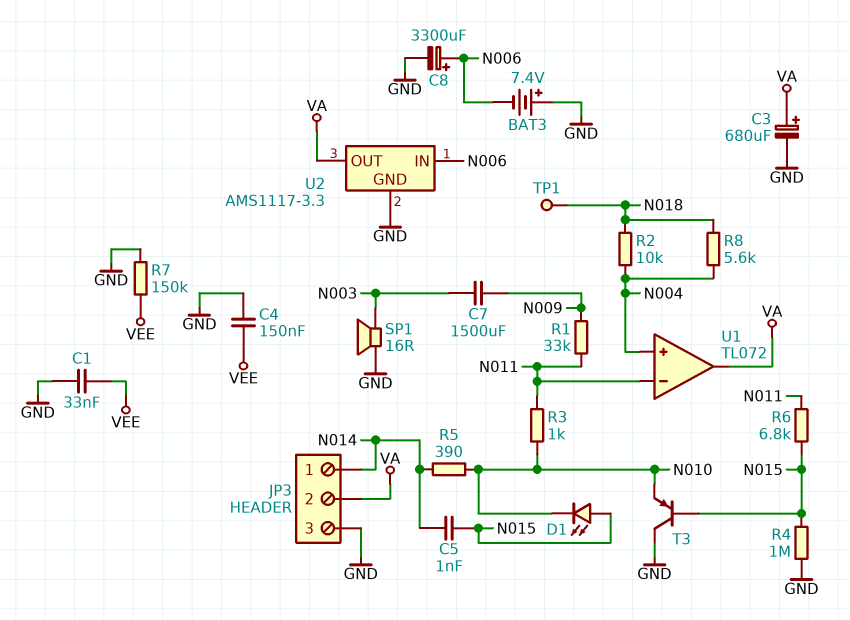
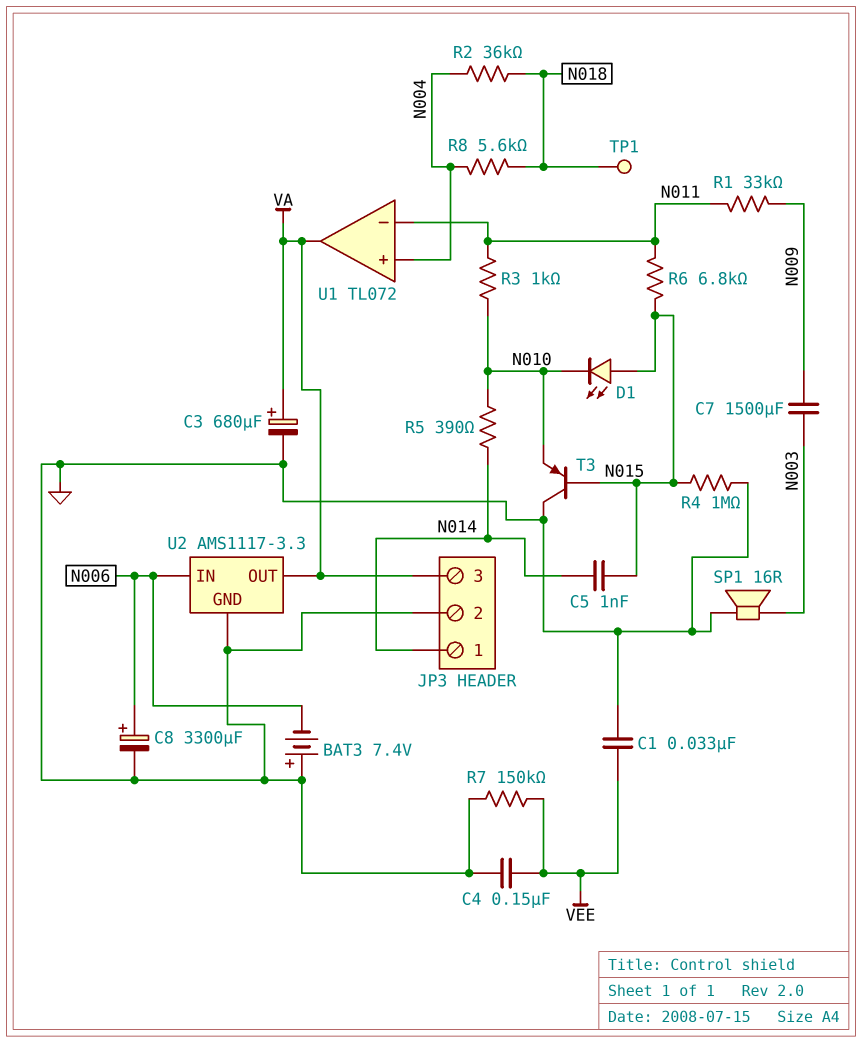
JP3 pin 2: VA -> GND
JP3 pin 3: GND -> VA
R2: 10k (N004, N018) -> 36k (N004, N018)

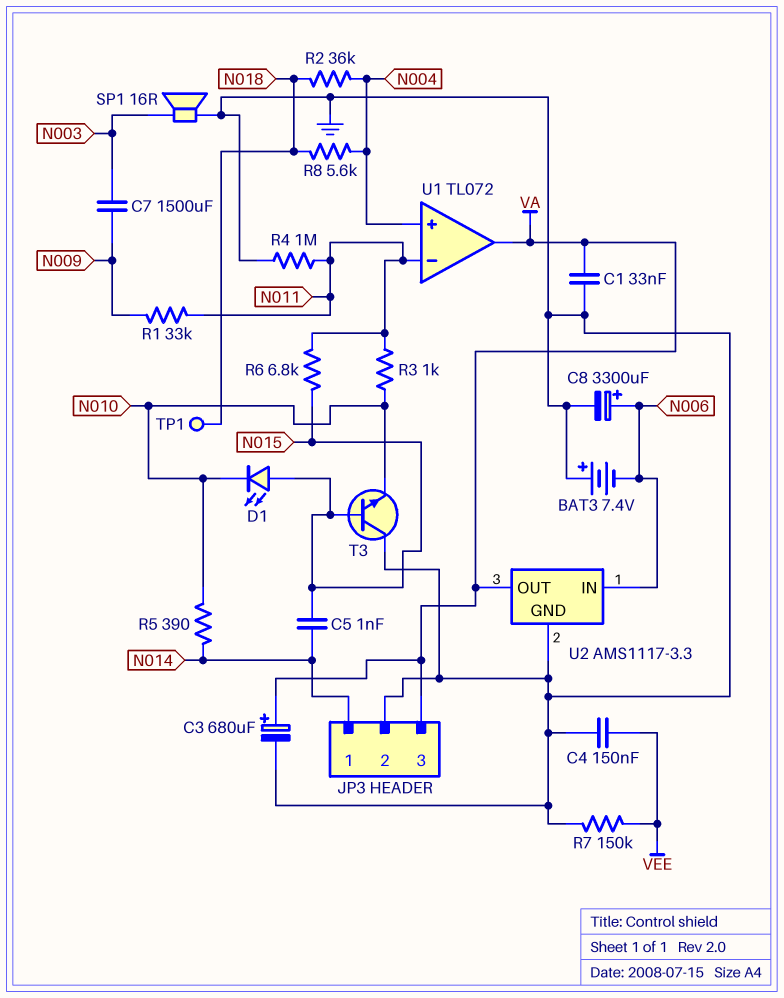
C1: 33nF (GND, VEE) -> 33nF (GND, VA)
R4: 1M (GND, N015) -> 1M (GND, N011)
T3: PNP (B N015, C GND, E N010) -> NPN (B N015, C GND, E N010)

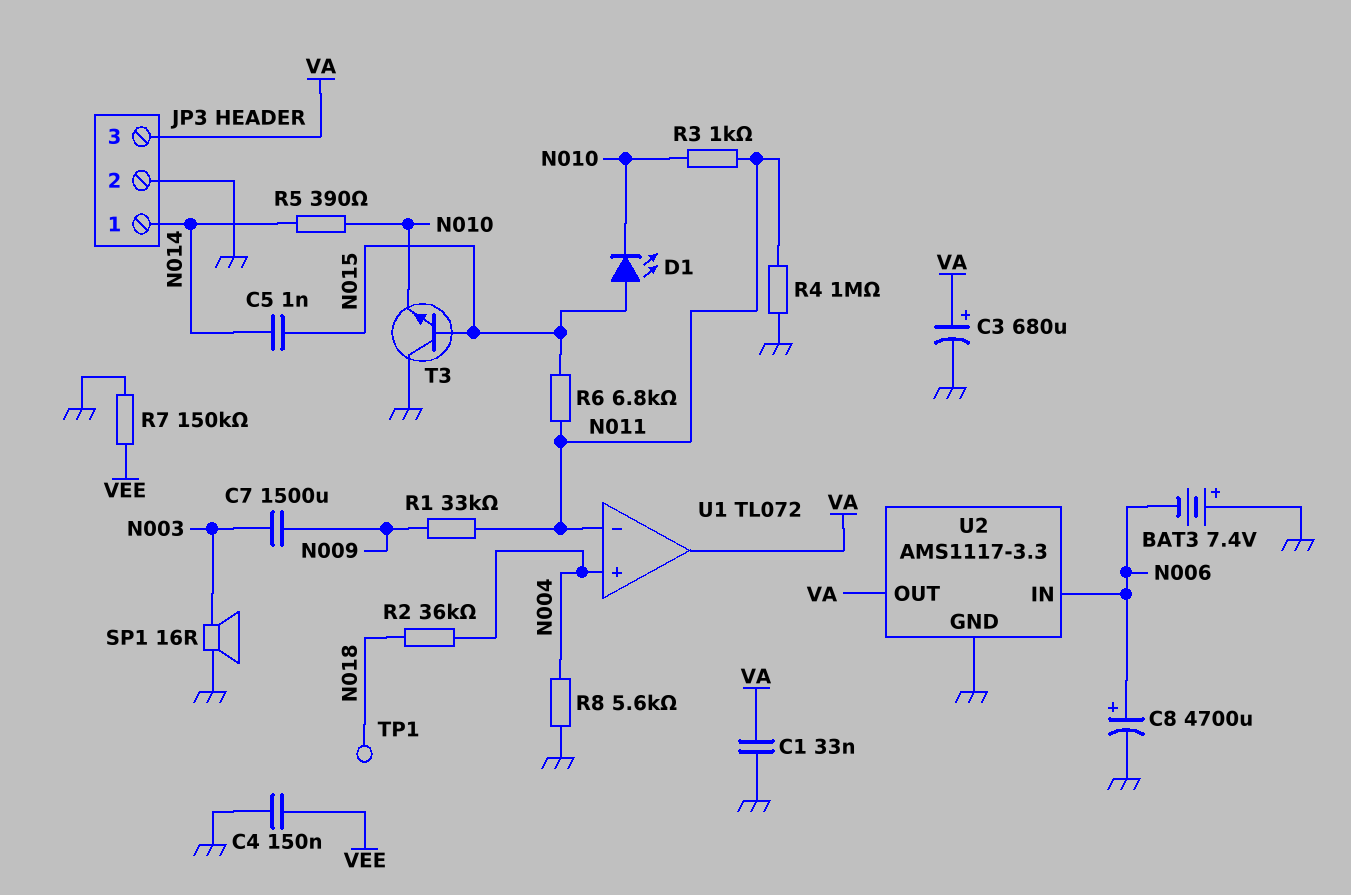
C8: 3300uF (plus N006, minus GND) -> 4700uF (plus N006, minus GND)
R8: 5.6k (N004, N018) -> 5.6k (GND, N004)

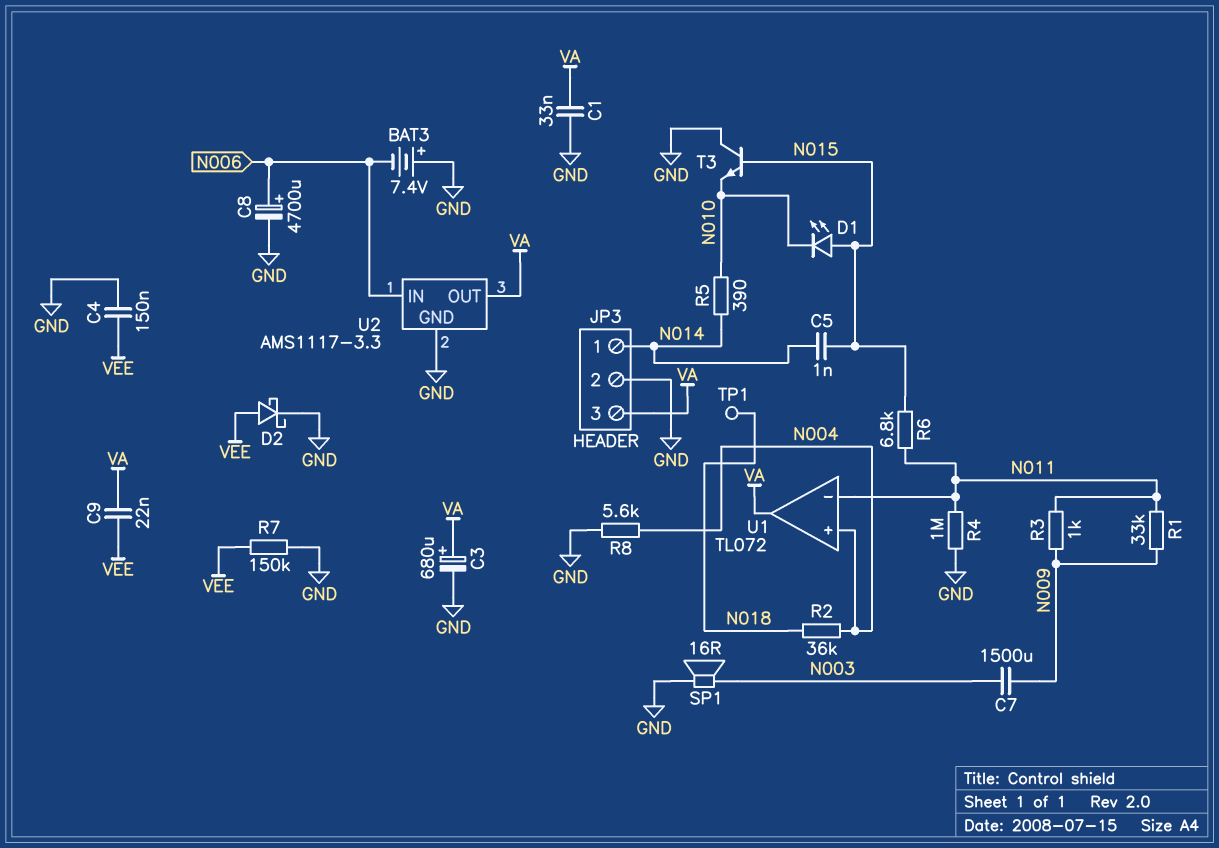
C9: none -> 22nF (VA, VEE)
D2: none -> schottky (A VEE, K GND)
R3: 1k (N010, N011) -> 1k (N009, N011)

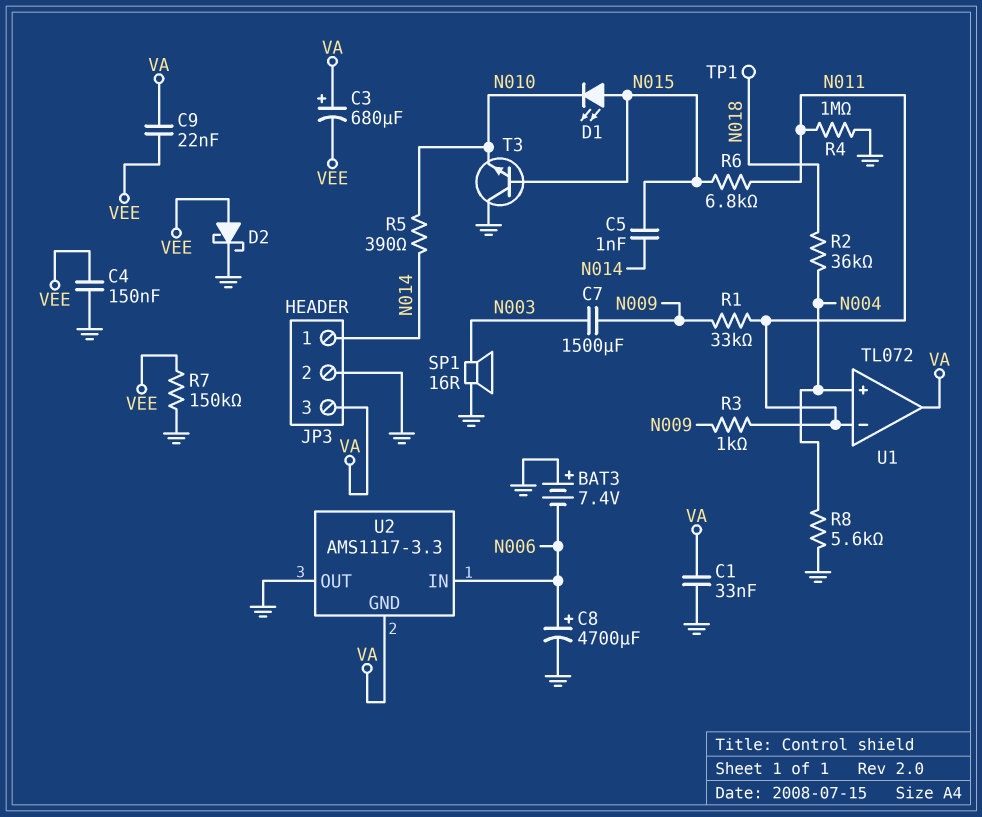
C3: 680uF (plus VA, minus GND) -> 680uF (plus VA, minus VEE)
U2 pin GND: GND -> VA
U2 pin OUT: VA -> GND

